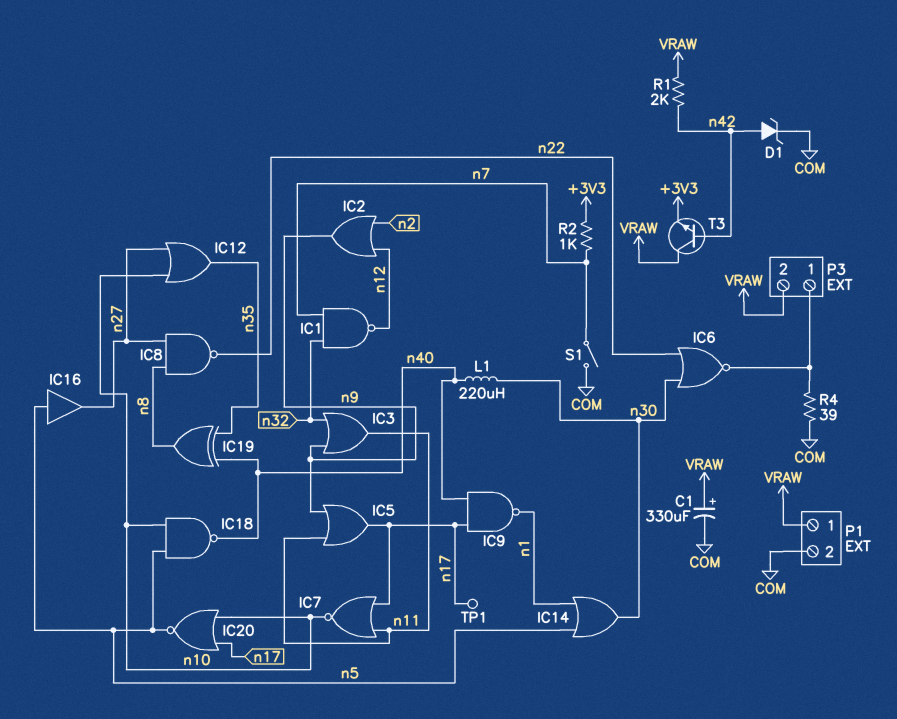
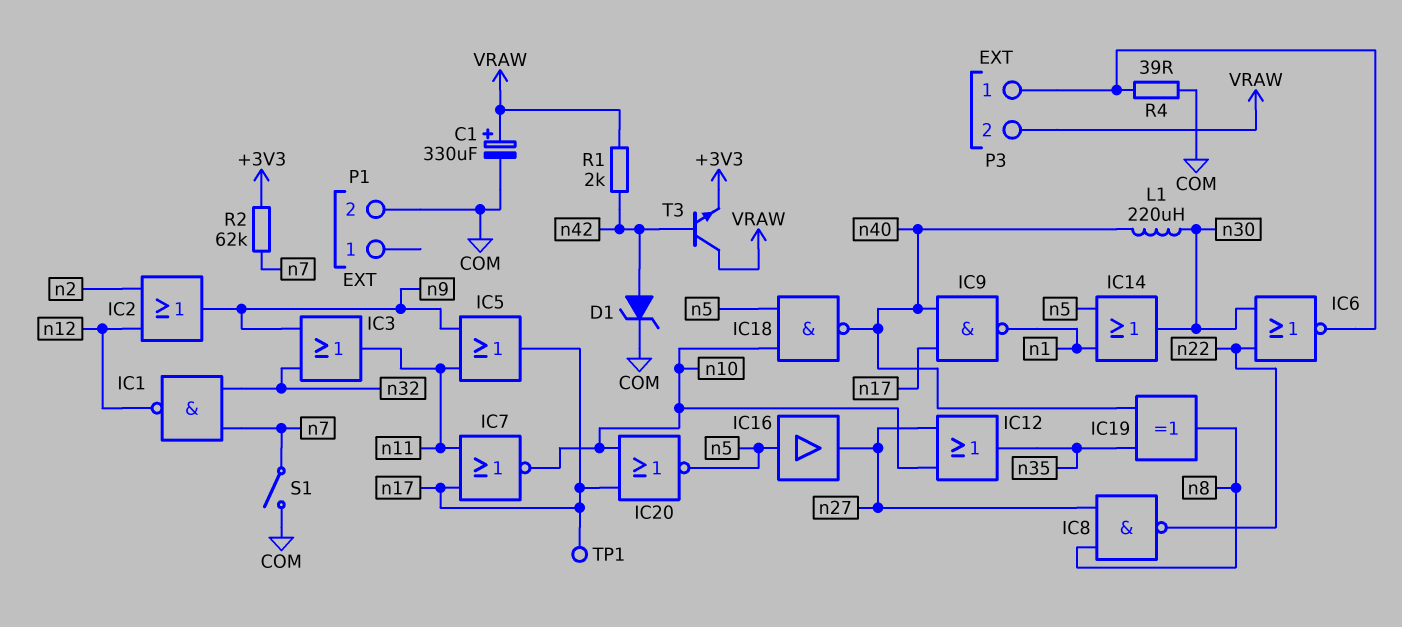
P1 pin 1: VRAW -> none
R2: 1k (+3V3, n7) -> 62k (+3V3, n7)

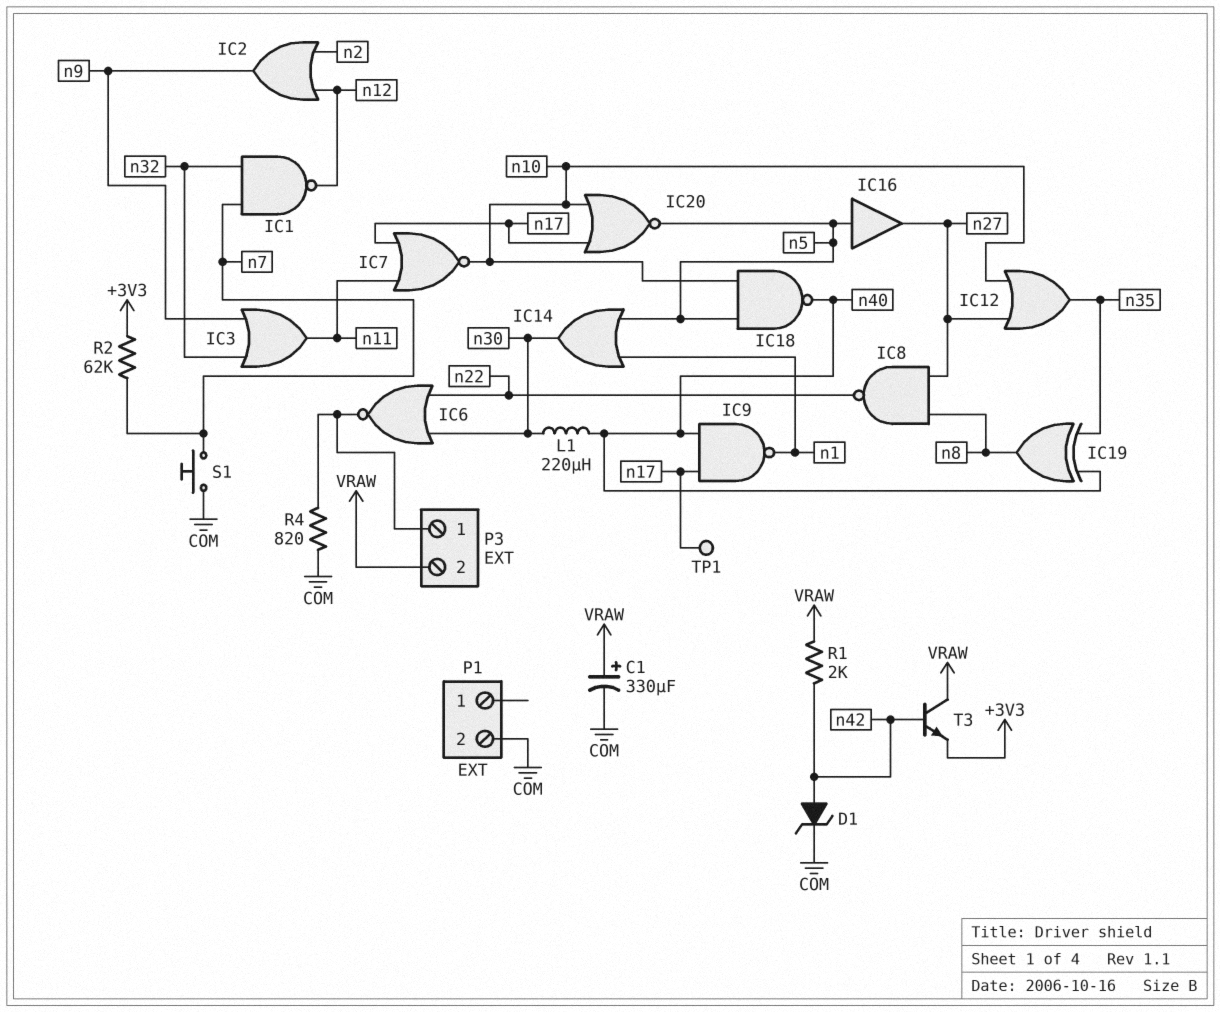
IC5: OR (in n9, in n11, out n17) -> none
R4: 39 (COM, P3/1) -> 820 (COM, P3/1)
S1: switch (COM, n7) -> button (COM, n7)

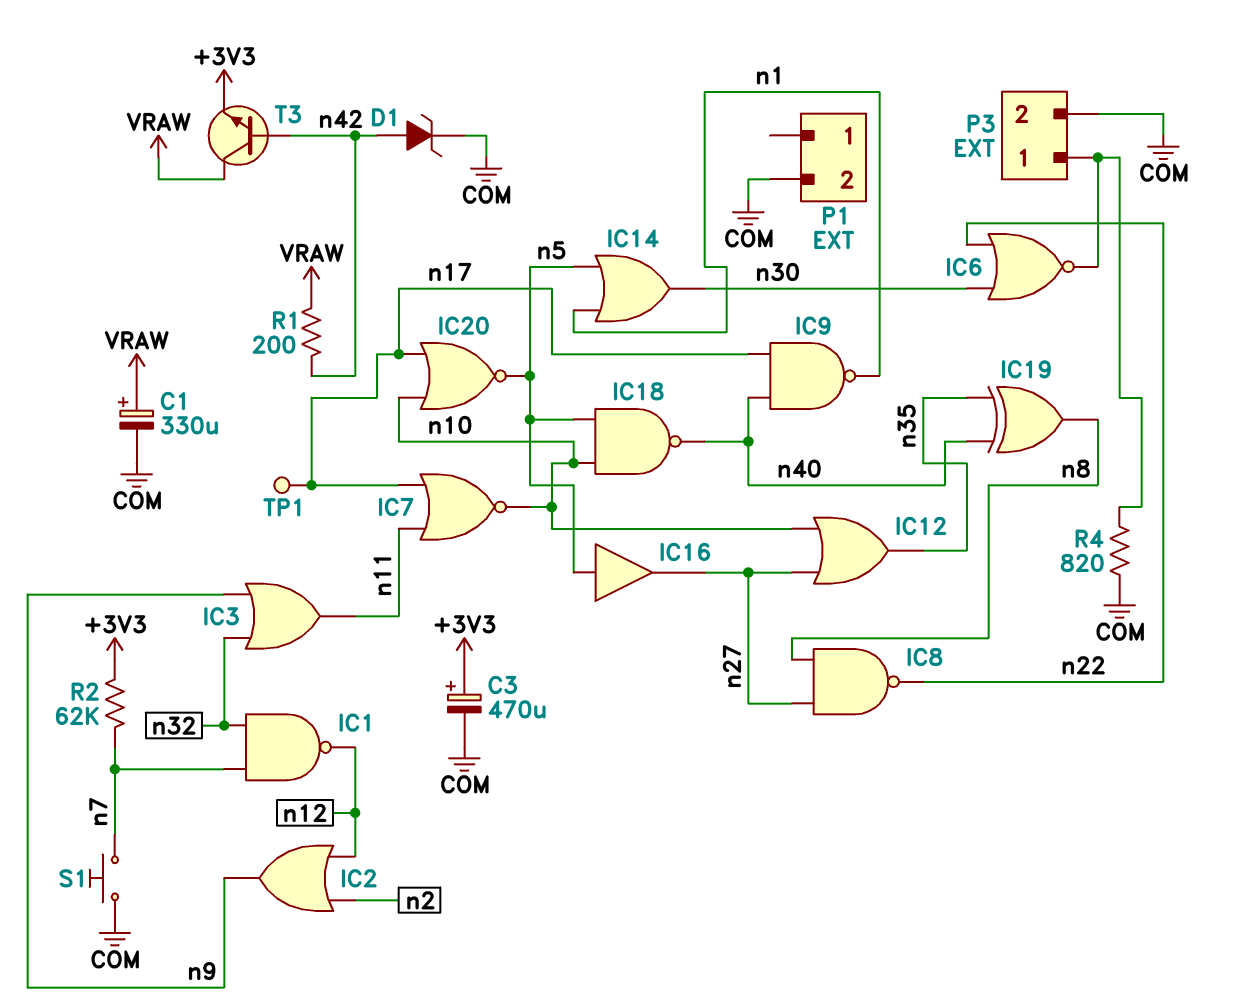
C3: none -> 470uF (plus +3V3, minus COM)
L1: 220uH (n30, n40) -> none
P3 pin 2: VRAW -> COM
R1: 2k (VRAW, n42) -> 200 (VRAW, n42)

